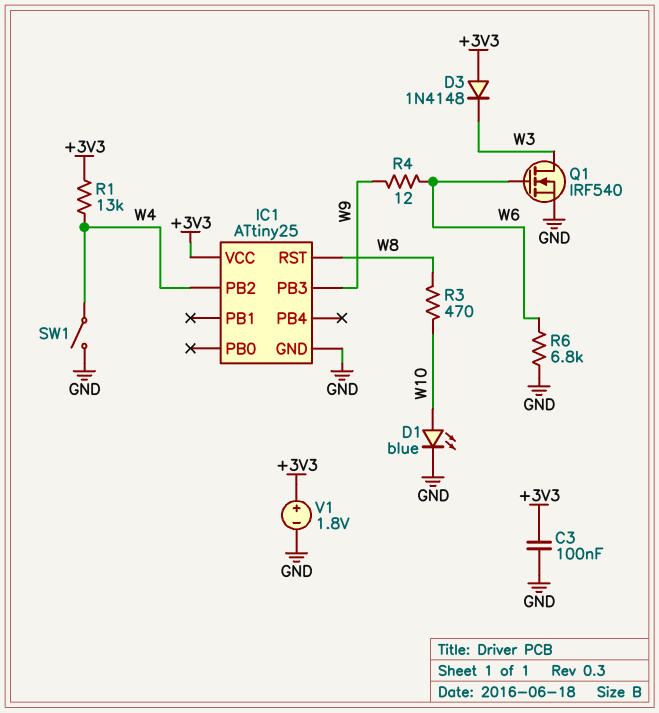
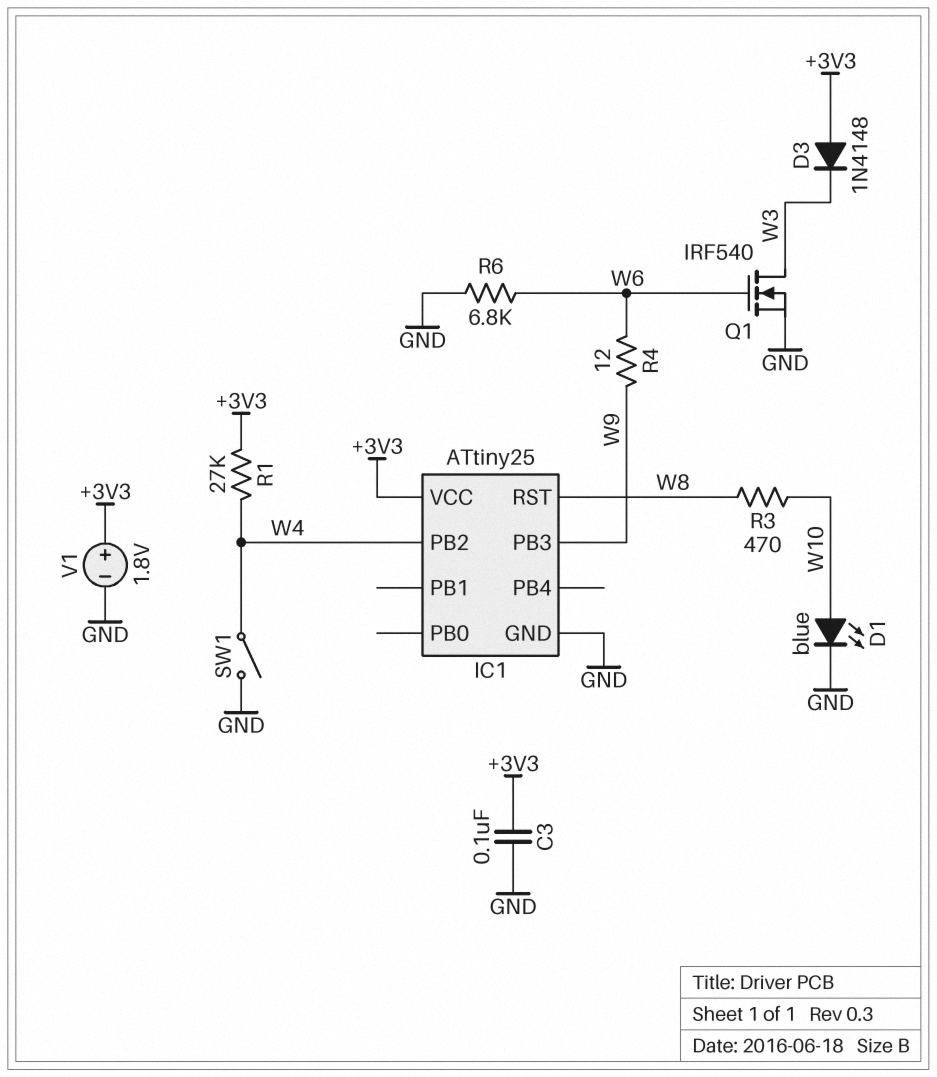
R1: 13k (+3V3, W4) -> 27k (+3V3, W4)

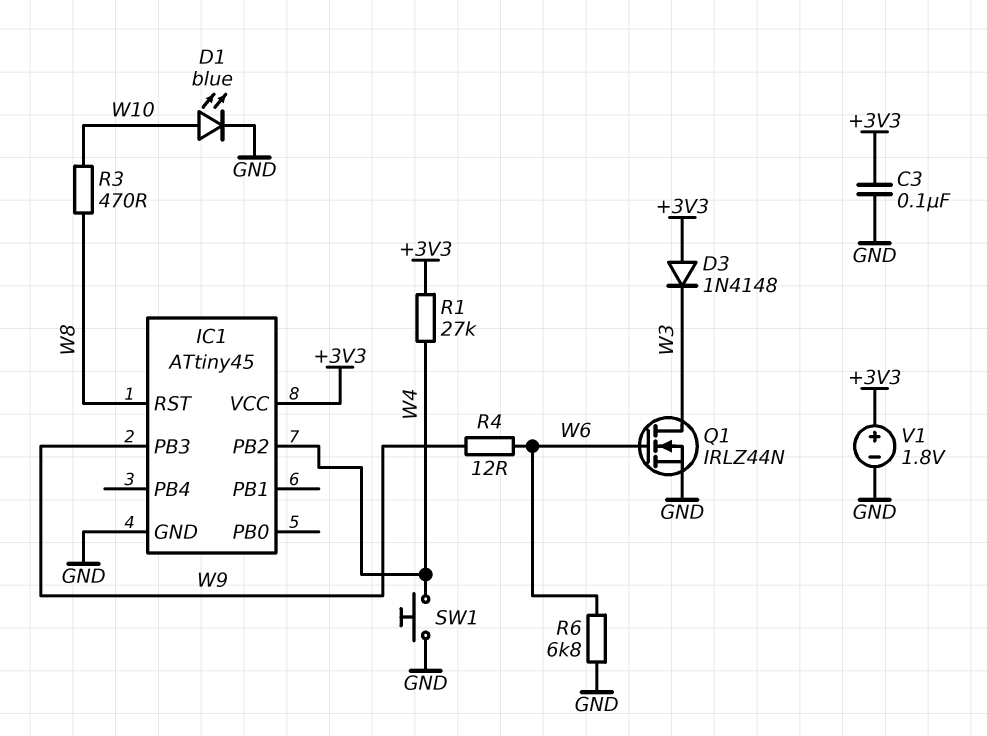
IC1: ATtiny25 -> ATtiny45
Q1: NMOS IRF540 (G W6, D W3, S GND) -> NMOS IRLZ44N (G W6, D W3, S GND)
SW1: switch (GND, W4) -> button (GND, W4)

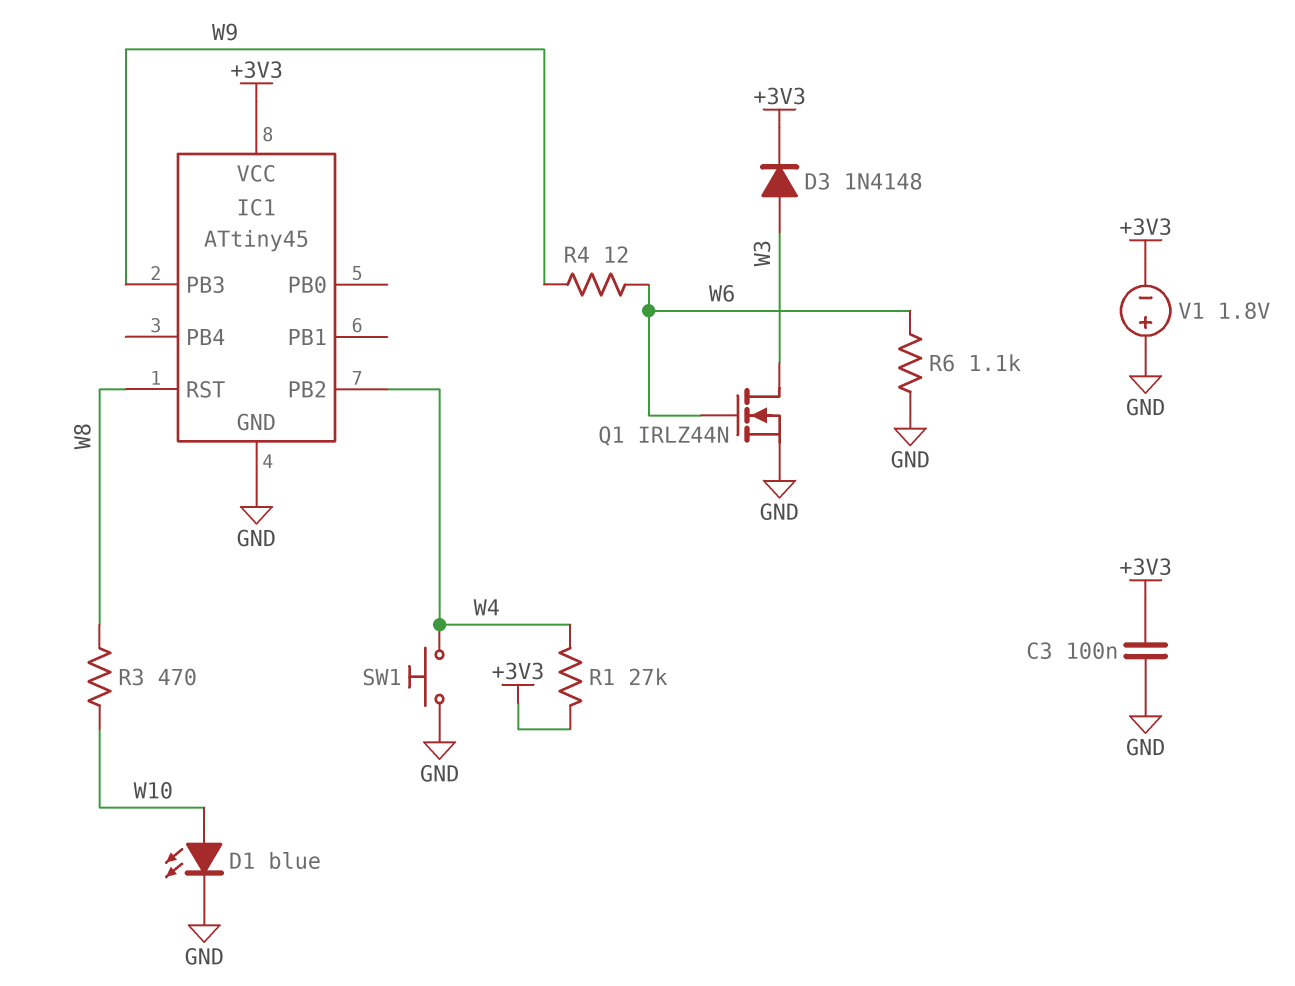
D3: diode 1N4148 (A +3V3, K W3) -> diode 1N4148 (A W3, K +3V3)
R6: 6.8k (GND, W6) -> 1.1k (GND, W6)
V1: 1.8V (plus +3V3, minus GND) -> 1.8V (plus GND, minus +3V3)

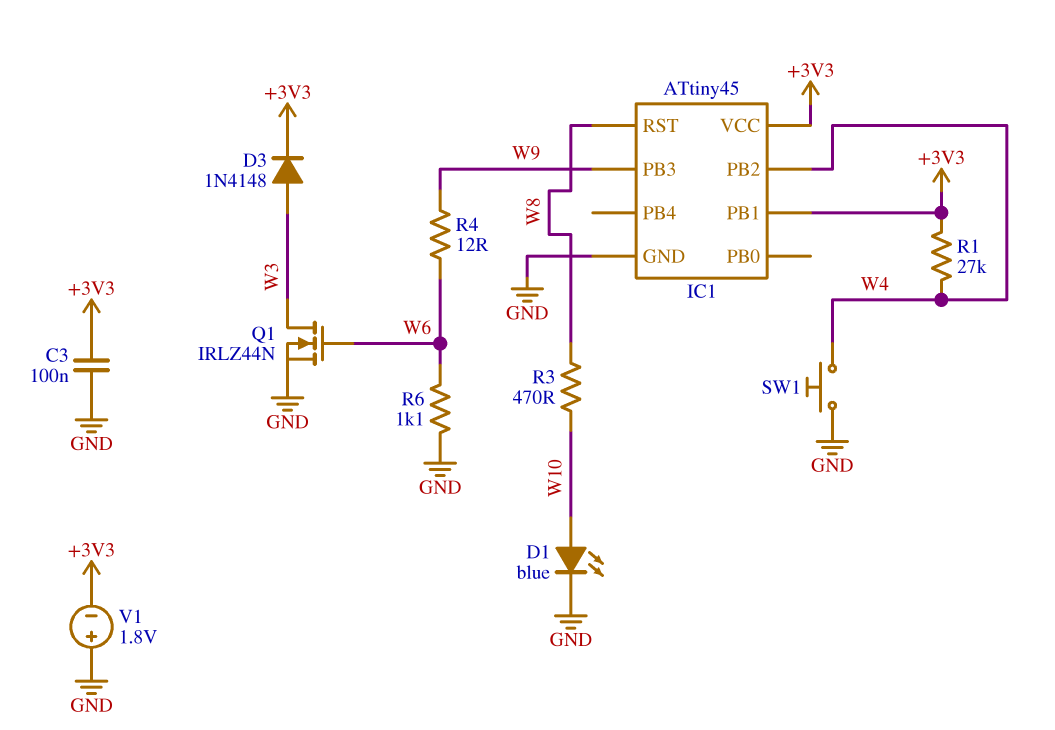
IC1 pin PB1: none -> +3V3

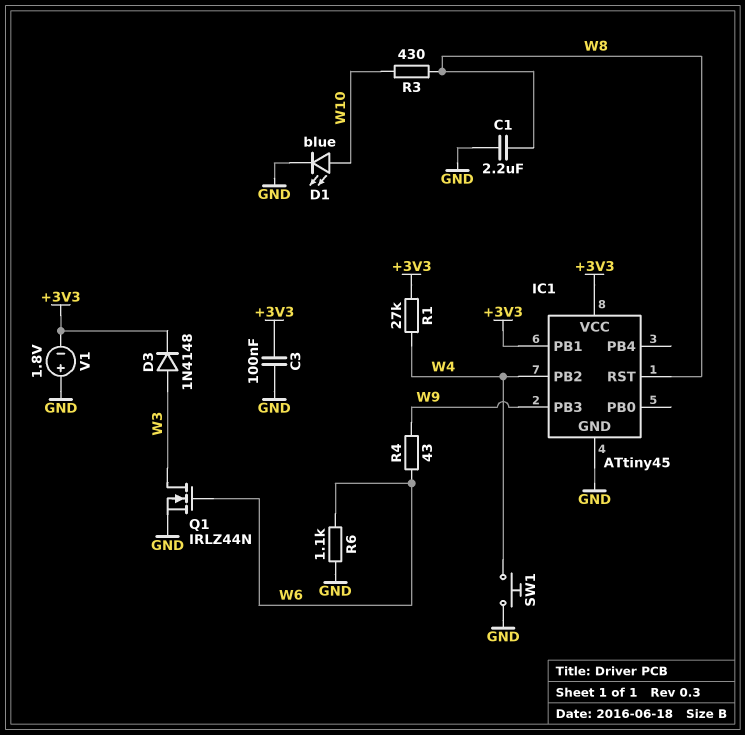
C1: none -> 2.2uF (GND, W8)
R3: 470 (W8, W10) -> 430 (W8, W10)
R4: 12 (W6, W9) -> 43 (W6, W9)

